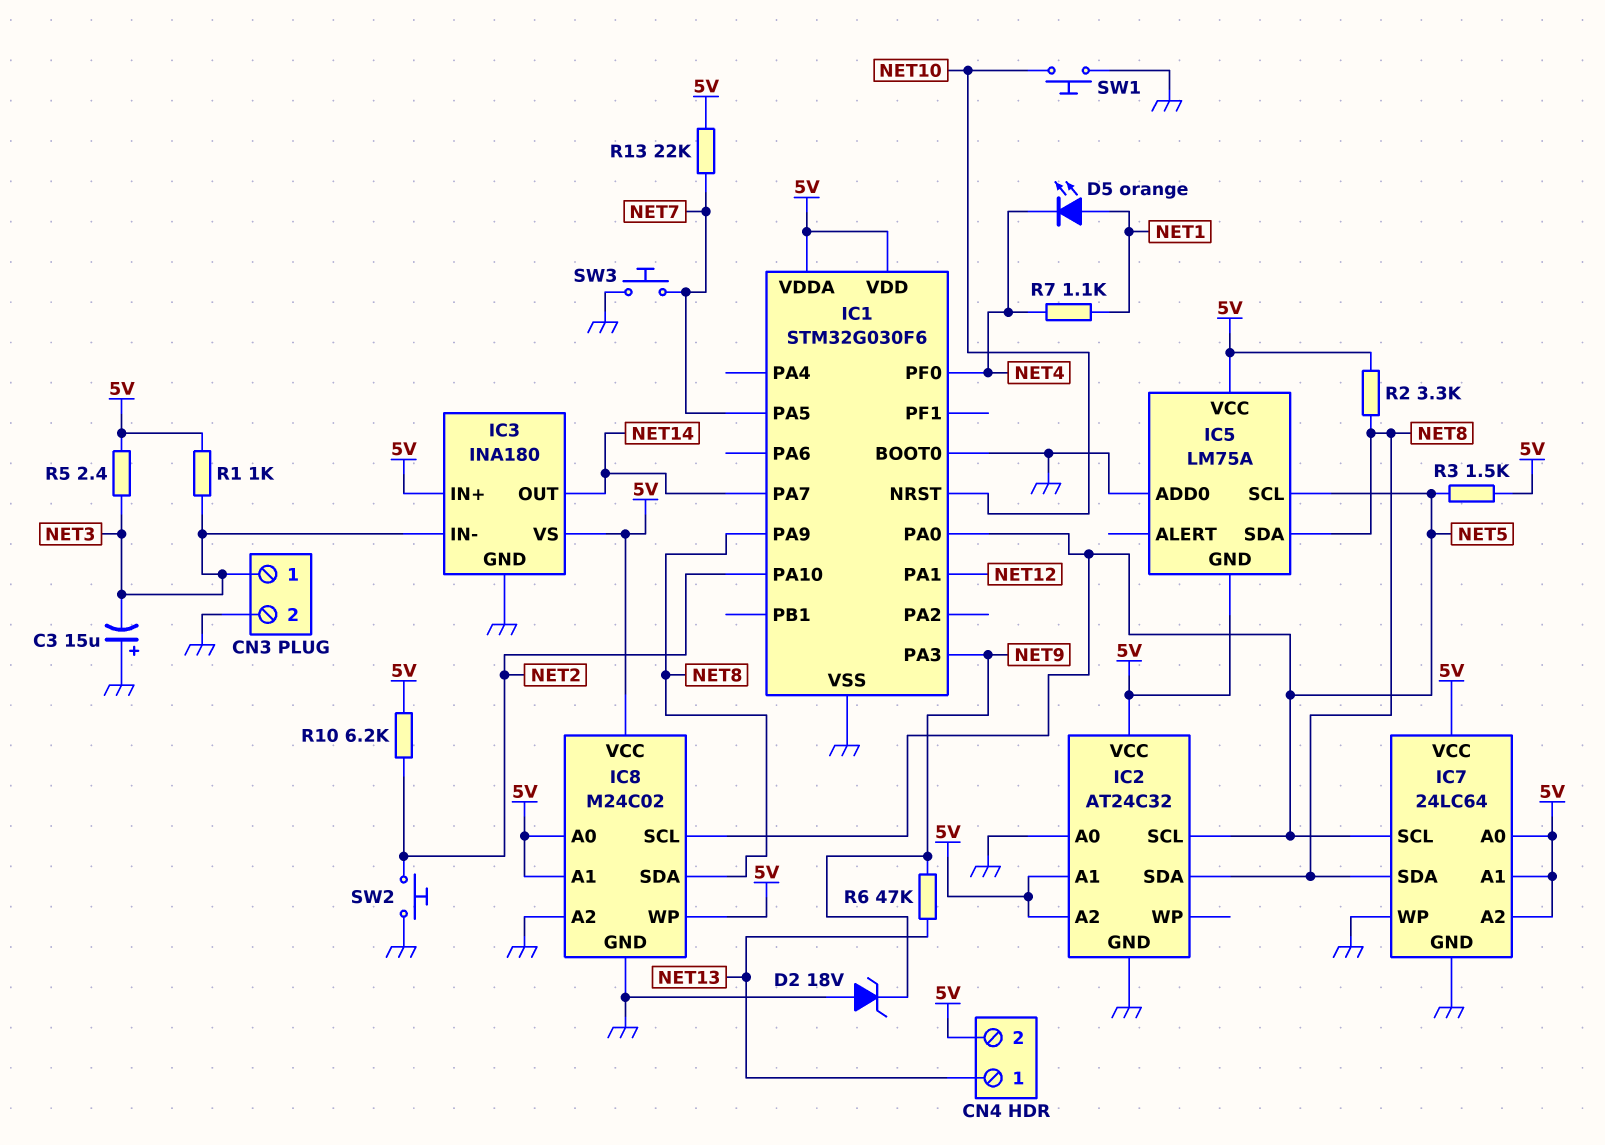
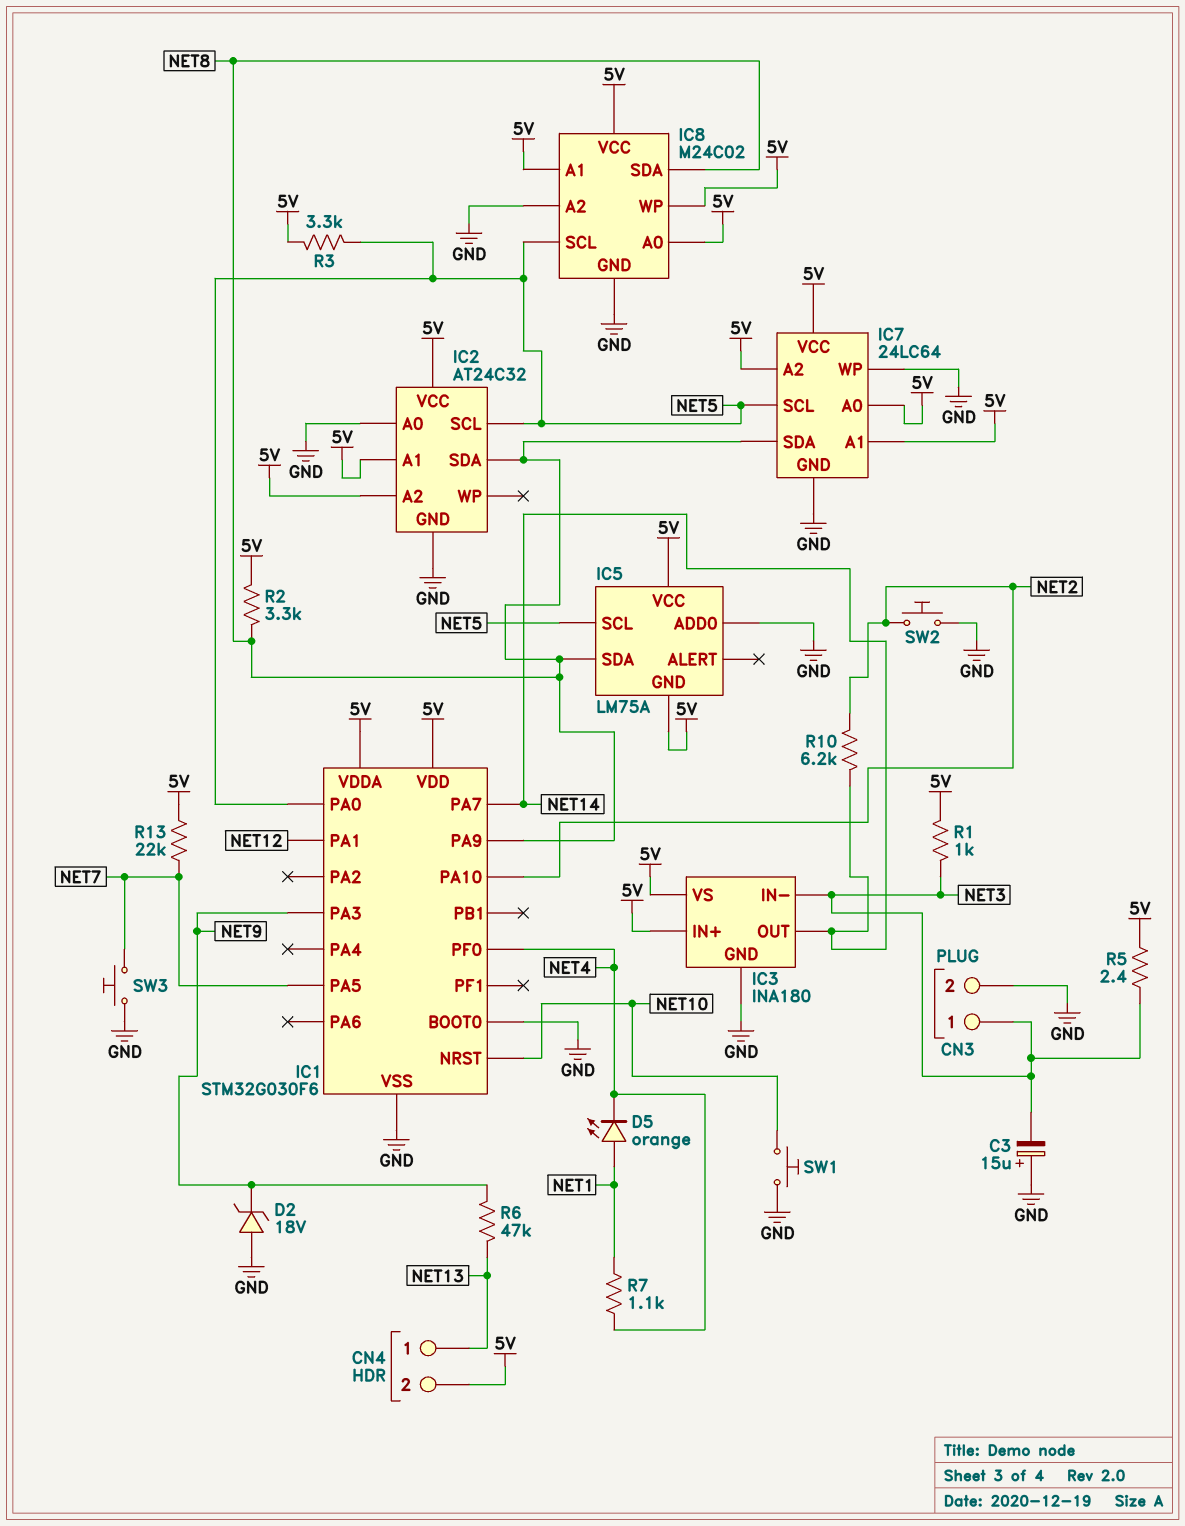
R3: 1.5k (5V, NET5) -> 3.3k (5V, NET5)
R10: 6.2k (5V, NET2) -> 6.2k (NET2, NET14)

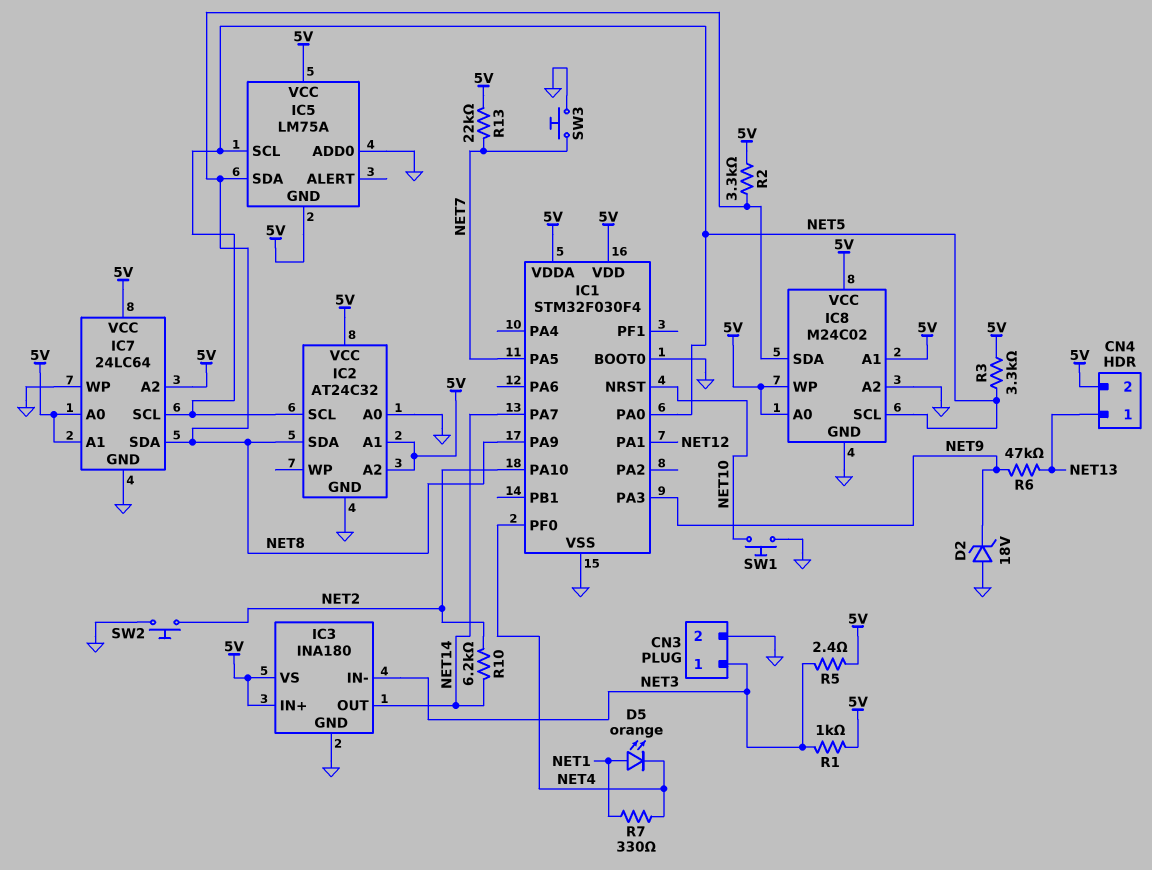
C3: 15uF (plus GND, minus NET3) -> none
IC1: STM32G030F6 -> STM32F030F4
R7: 1.1k (NET1, NET4) -> 330 (NET1, NET4)

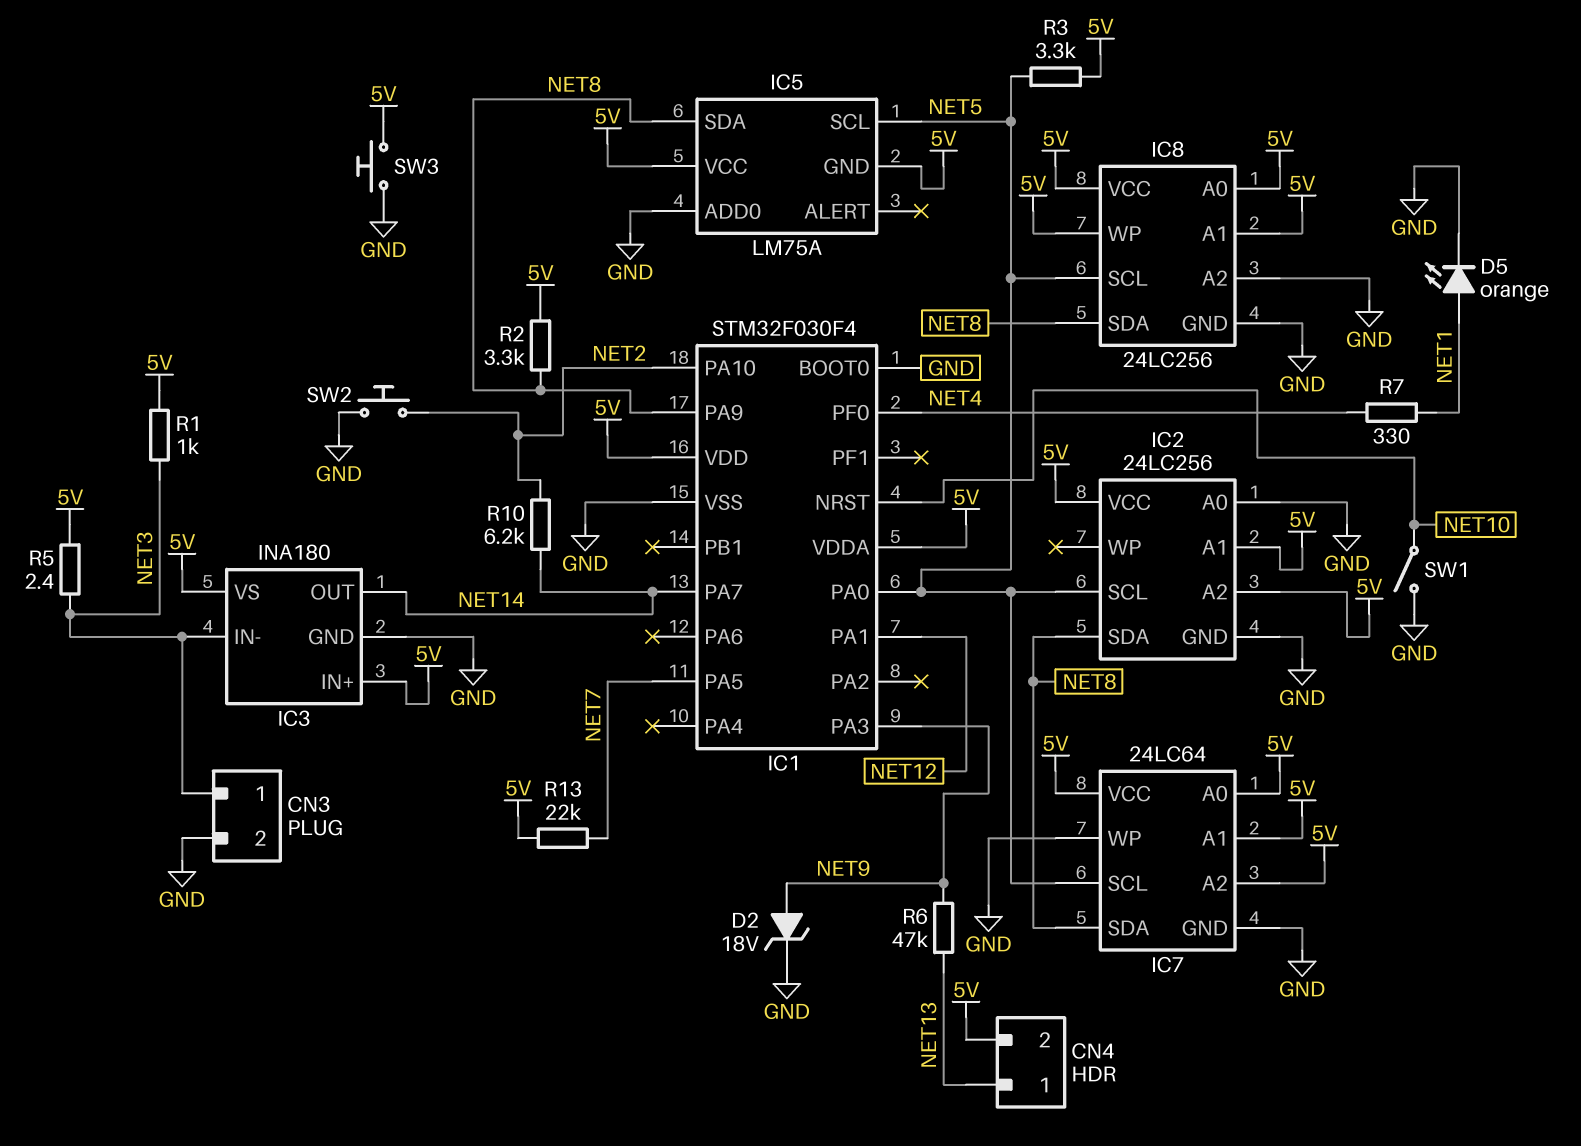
D2: zener 18V (A GND, K NET9) -> zener 18V (A NET9, K GND)
D5: LED orange (A NET1, K NET4) -> LED orange (A NET1, K GND)
IC2: AT24C32 -> 24LC256
IC8: M24C02 -> 24LC256
SW1: button (GND, NET10) -> switch (GND, NET10)
SW3: button (GND, NET7) -> button (5V, GND)

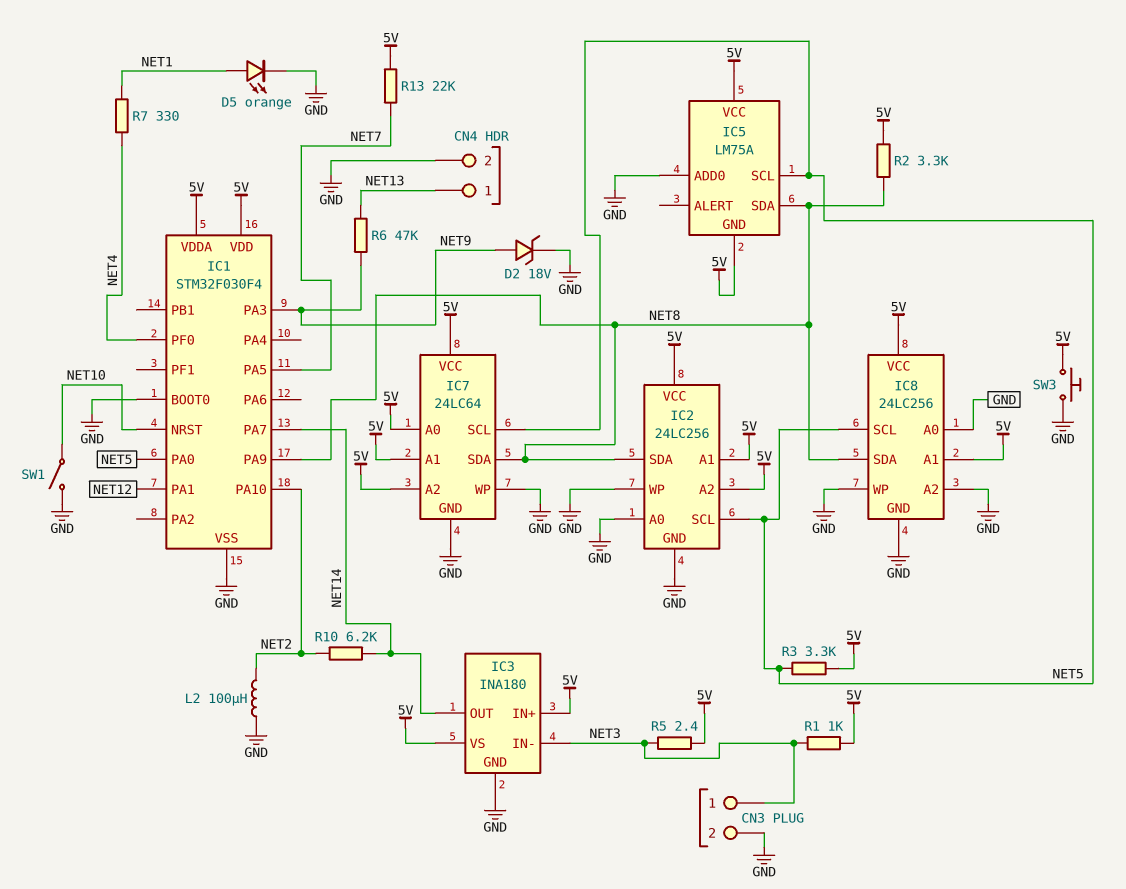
CN4 pin 2: 5V -> GND
IC2 pin WP: none -> GND
IC8 pin A0: 5V -> GND
IC8 pin WP: 5V -> GND
L2: none -> 100uH (GND, NET2)
SW2: button (GND, NET2) -> none

